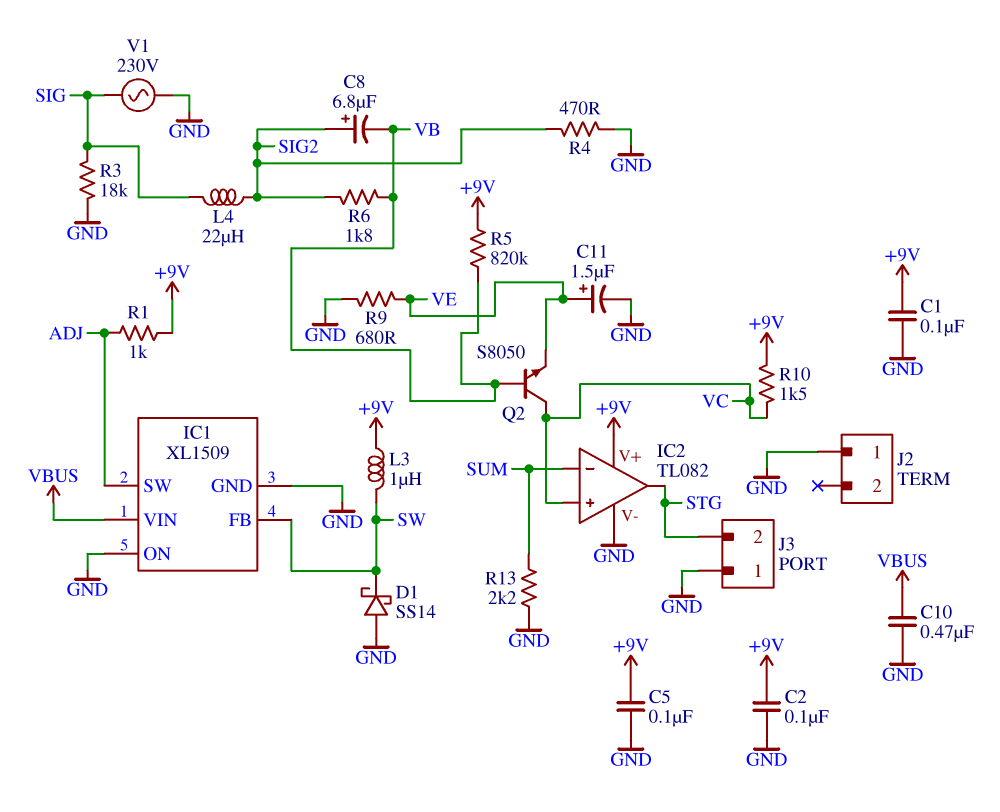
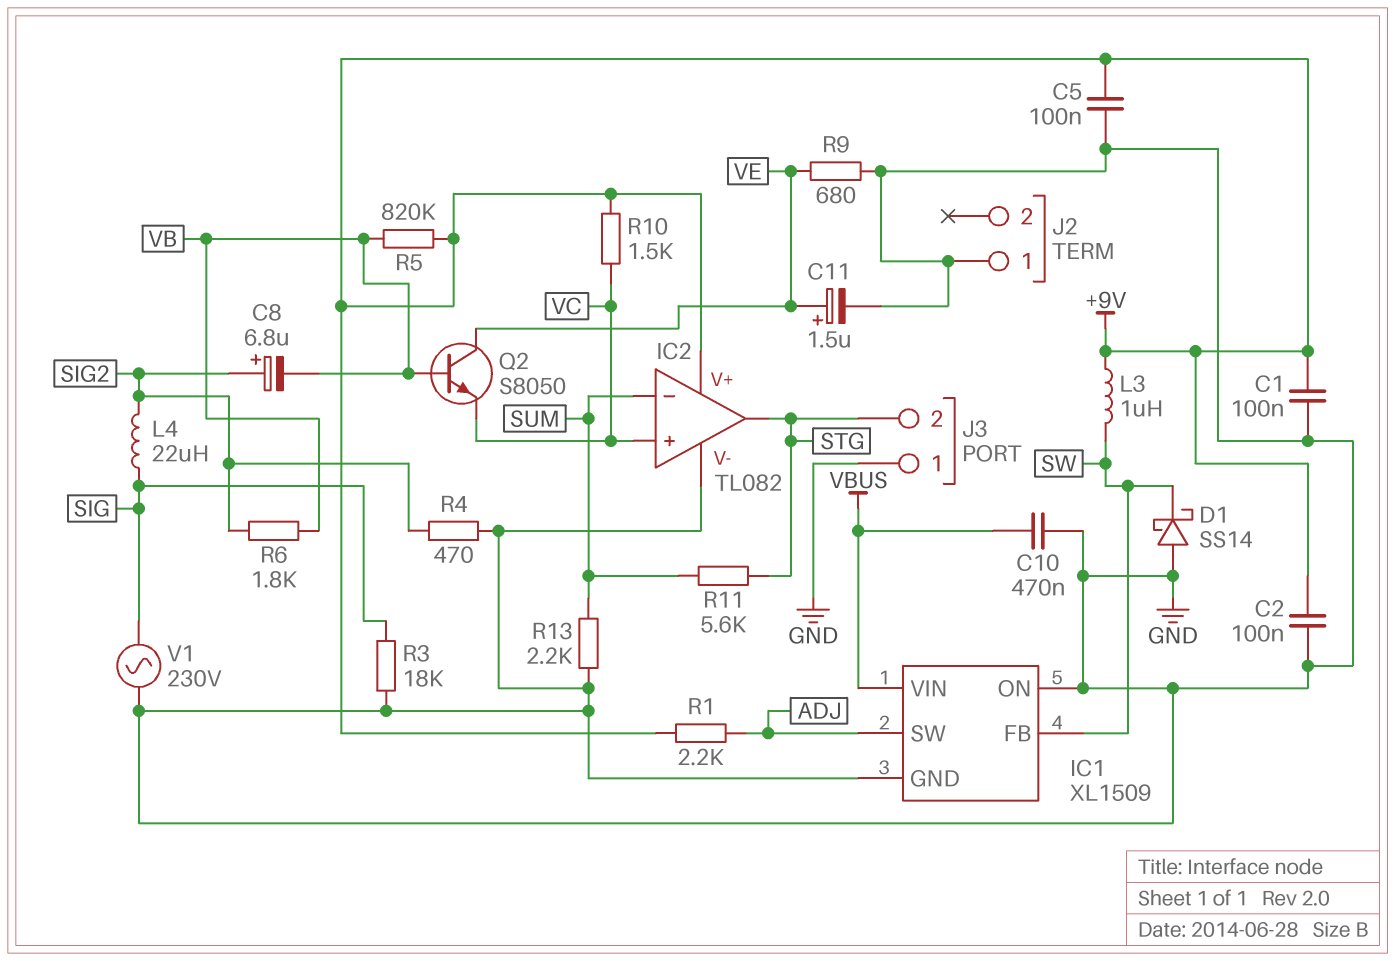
Q2: NPN S8050 (B VB, C VC, E VE) -> NPN S8050 (B VB, C VE, E VC)
R1: 1k (+9V, ADJ) -> 2.2k (+9V, ADJ)
R11: none -> 5.6k (STG, SUM)

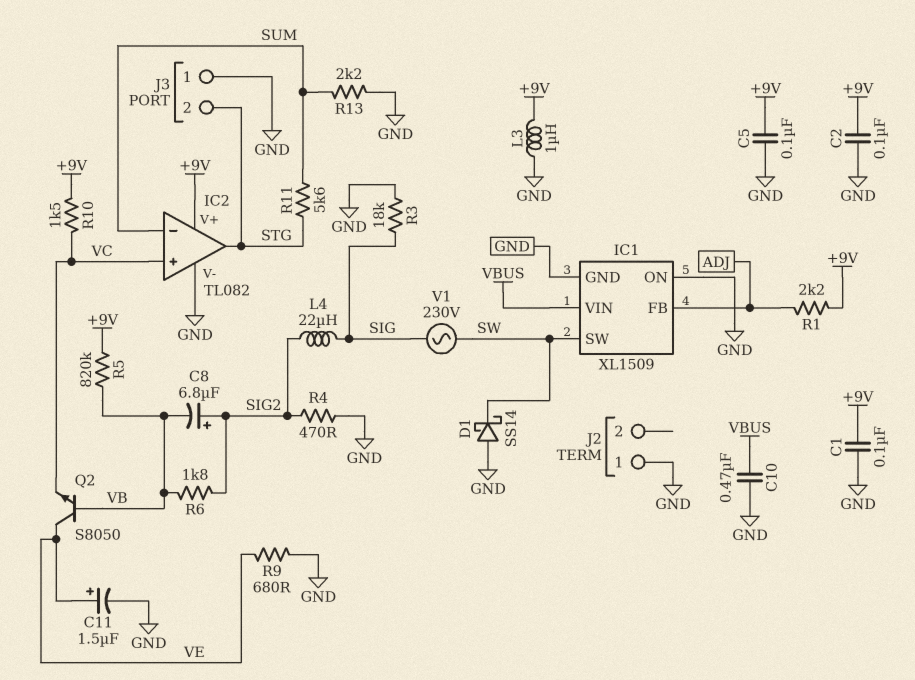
IC1 pin FB: SW -> ADJ
IC1 pin SW: ADJ -> SW
L3: 1uH (+9V, SW) -> 1uH (+9V, GND)
V1: AC 230V (GND, SIG) -> AC 230V (SIG, SW)

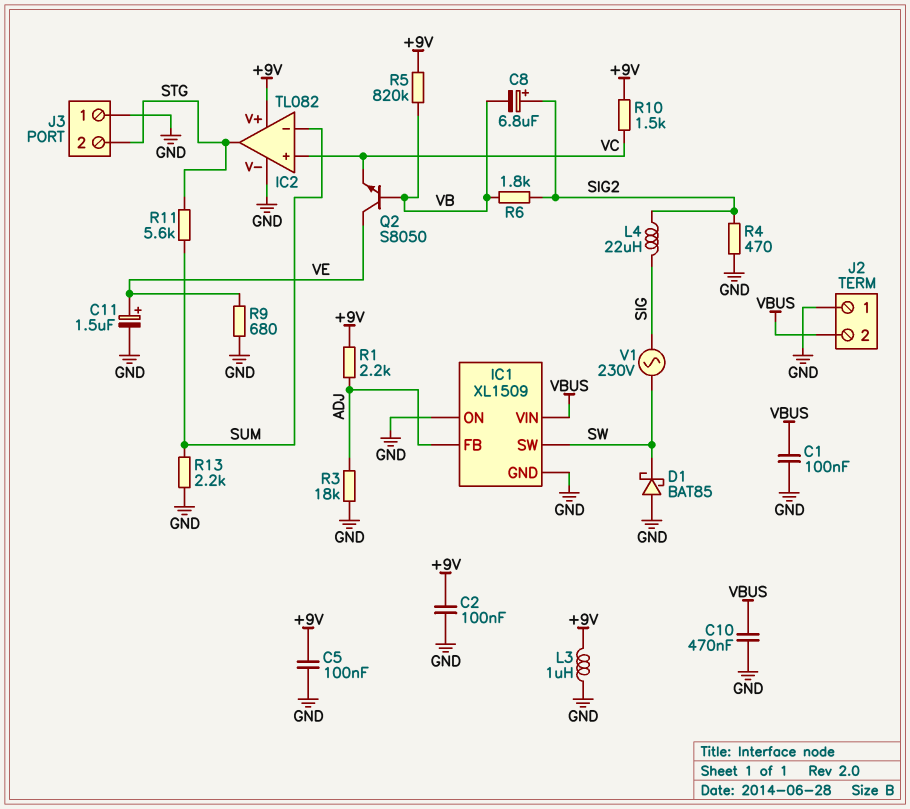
C1: 100nF (+9V, GND) -> 100nF (GND, VBUS)
D1: schottky SS14 (A GND, K SW) -> schottky BAT85 (A GND, K SW)
J2 pin 2: none -> VBUS
R3: 18k (GND, SIG) -> 18k (ADJ, GND)

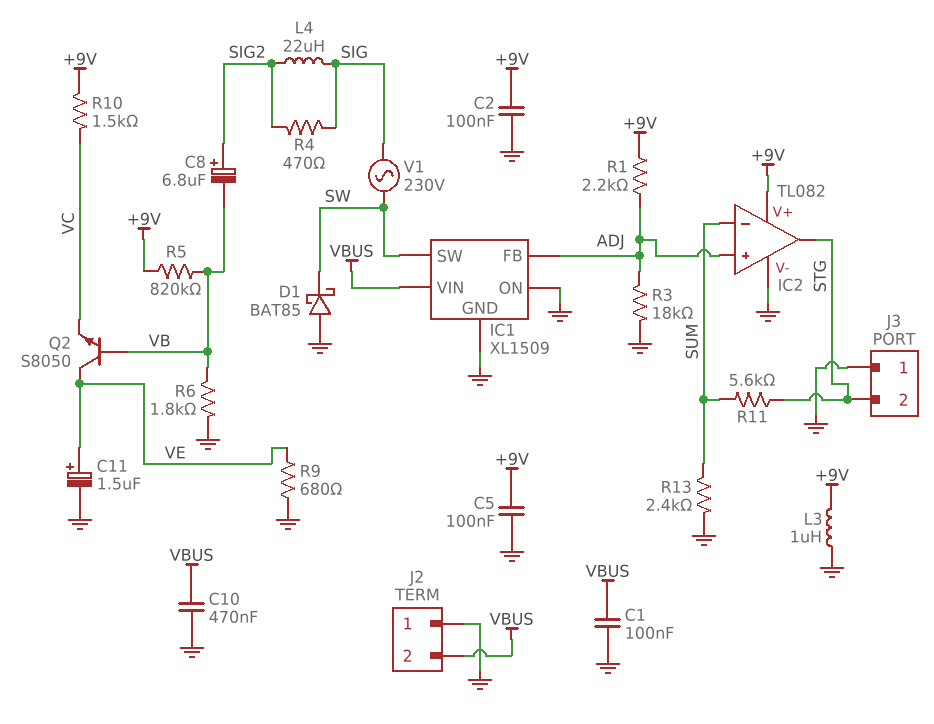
IC2 pin in+: VC -> ADJ
R4: 470 (GND, SIG2) -> 470 (SIG, SIG2)
R6: 1.8k (SIG2, VB) -> 1.8k (GND, VB)
R13: 2.2k (GND, SUM) -> 2.4k (GND, SUM)

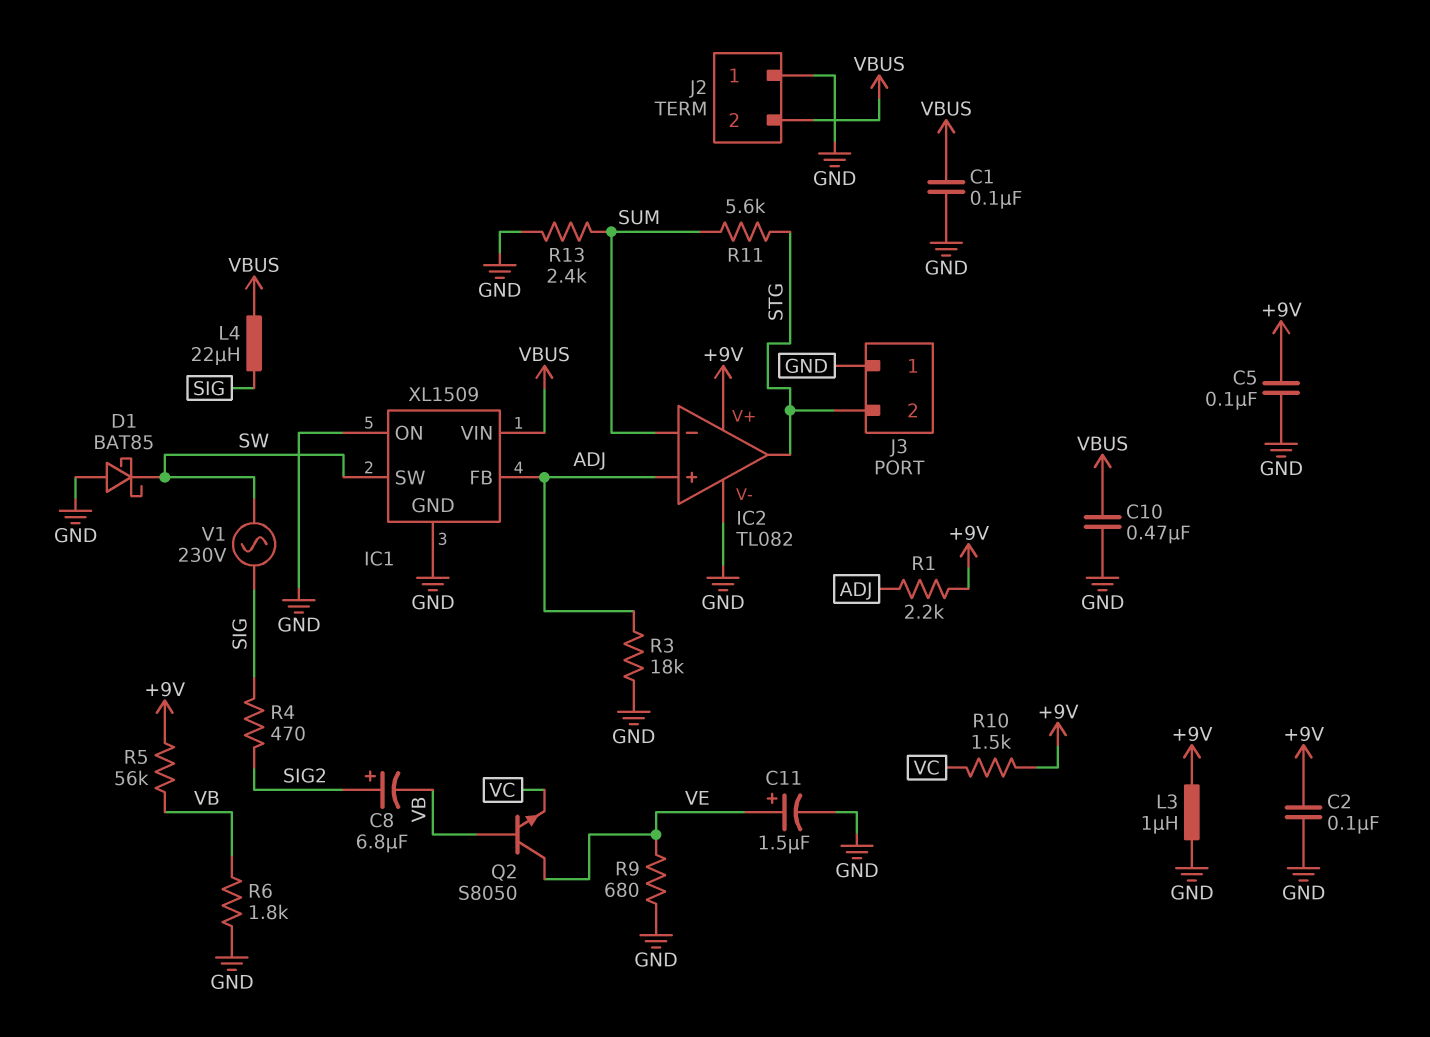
L4: 22uH (SIG, SIG2) -> 22uH (SIG, VBUS)
R5: 820k (+9V, VB) -> 56k (+9V, VB)

